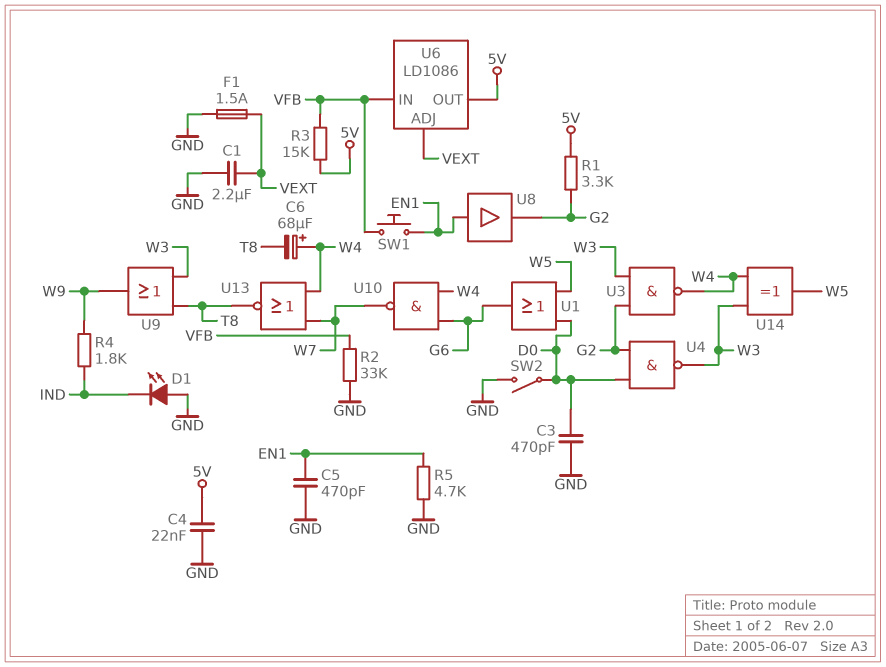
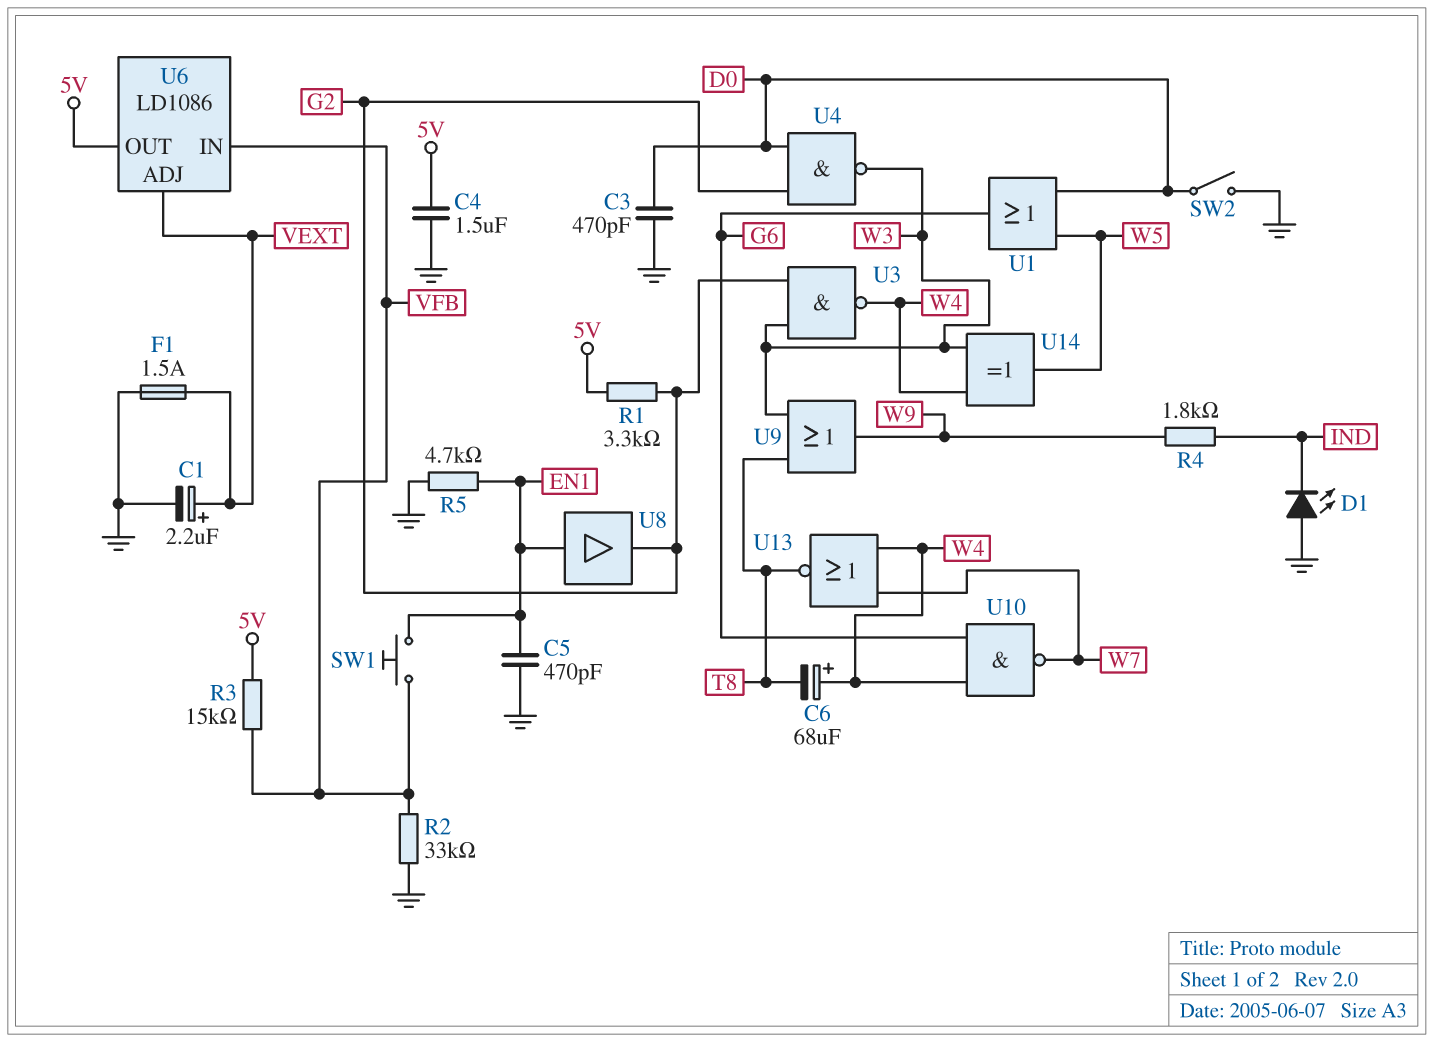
C1: 2.2uF (GND, VEXT) -> 2.2uF (plus VEXT, minus GND)
C4: 22nF (5V, GND) -> 1.5uF (5V, GND)

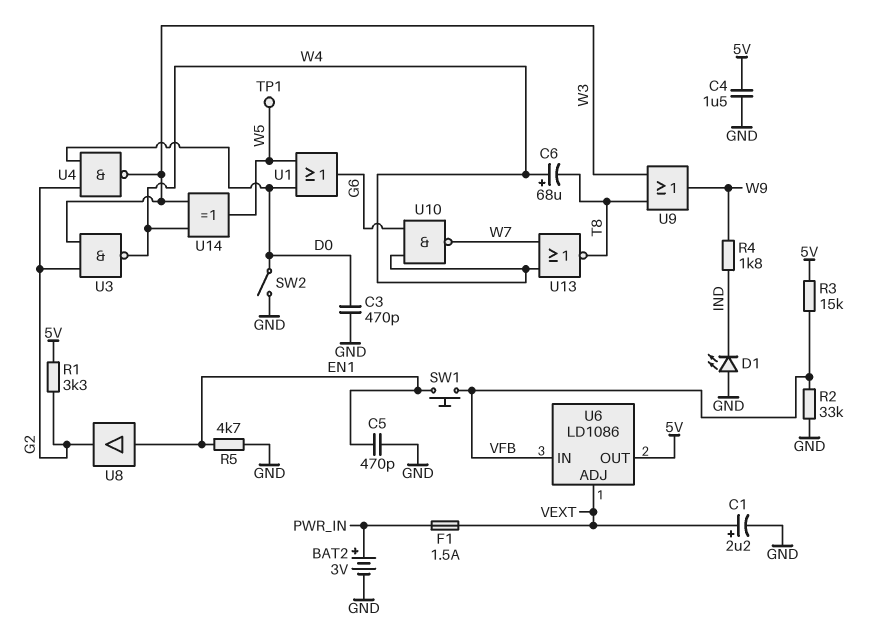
BAT2: none -> 3V (plus PWR_IN, minus GND)
F1: 1.5A (GND, VEXT) -> 1.5A (PWR_IN, VEXT)
TP1: none -> test point (W5)

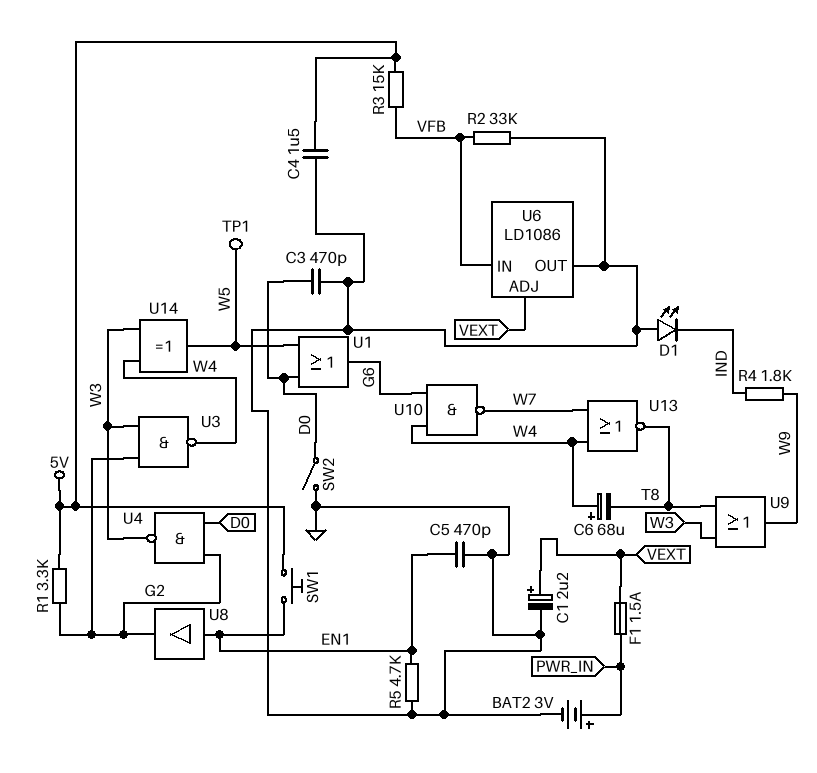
SW1: button (EN1, VFB) -> button (5V, EN1)
U6 pin OUT: 5V -> GND

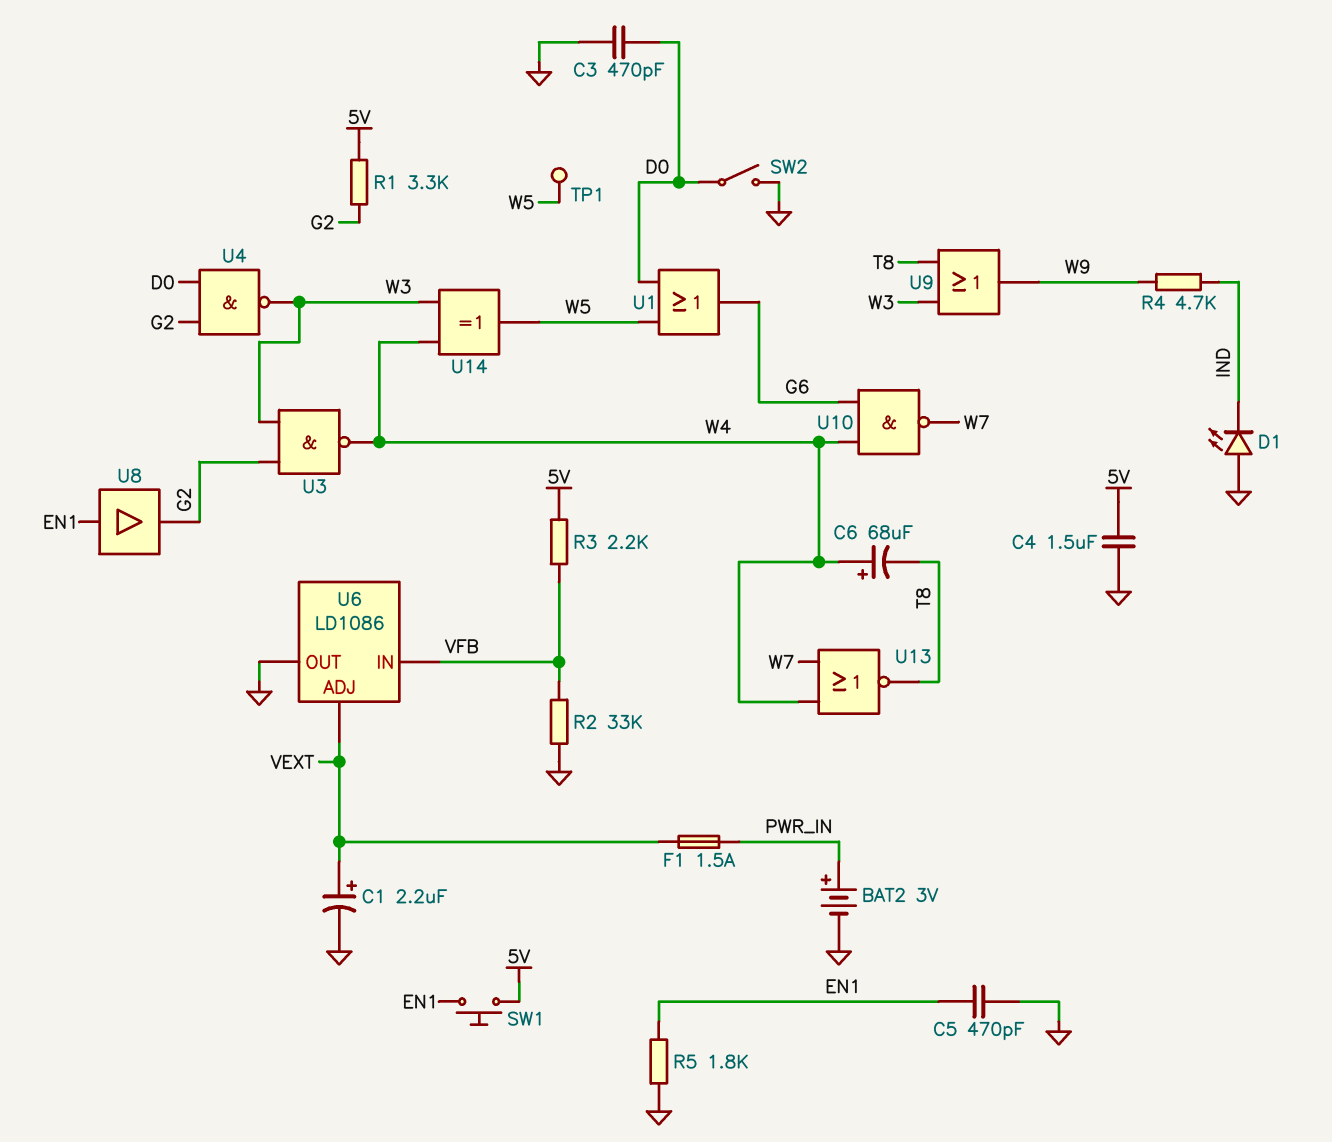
R3: 15k (5V, VFB) -> 2.2k (5V, VFB)
R4: 1.8k (IND, W9) -> 4.7k (IND, W9)
R5: 4.7k (EN1, GND) -> 1.8k (EN1, GND)

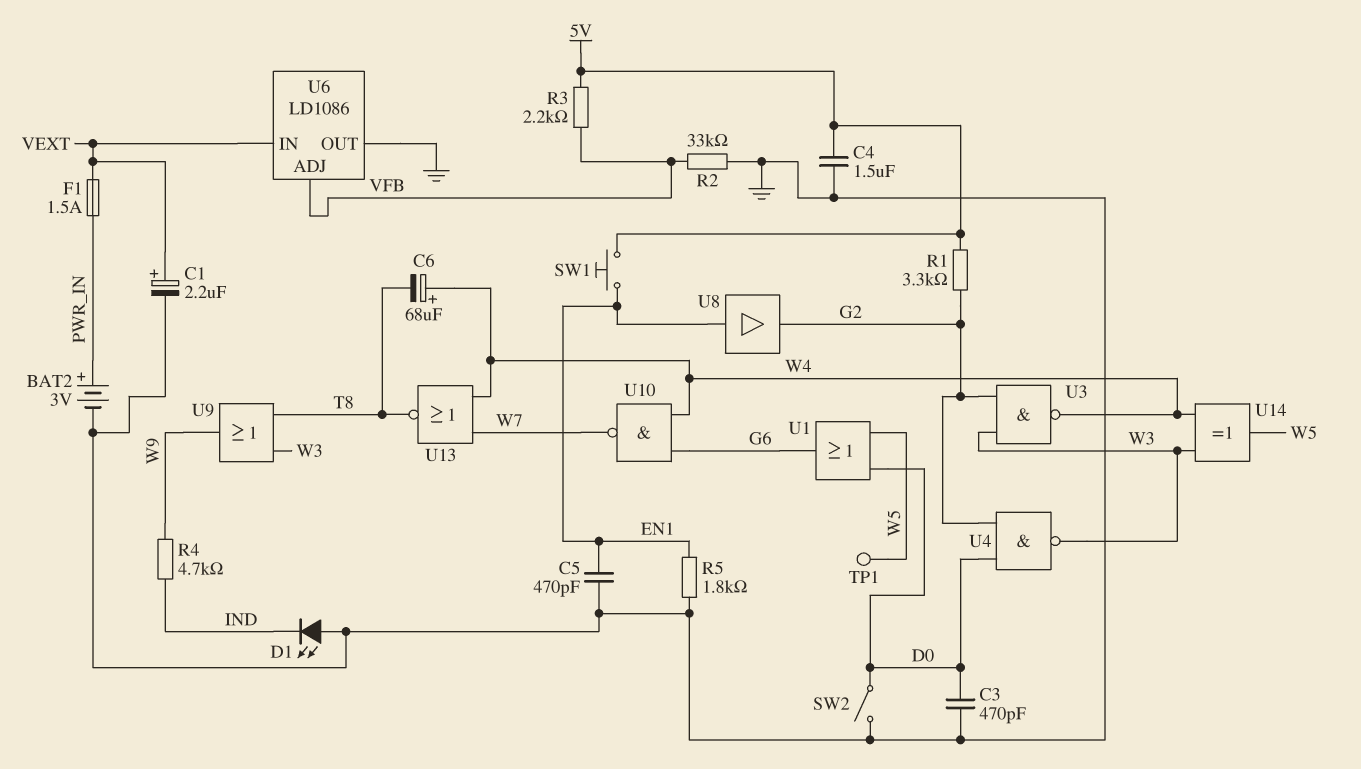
U6 pin ADJ: VEXT -> VFB
U6 pin IN: VFB -> VEXT

